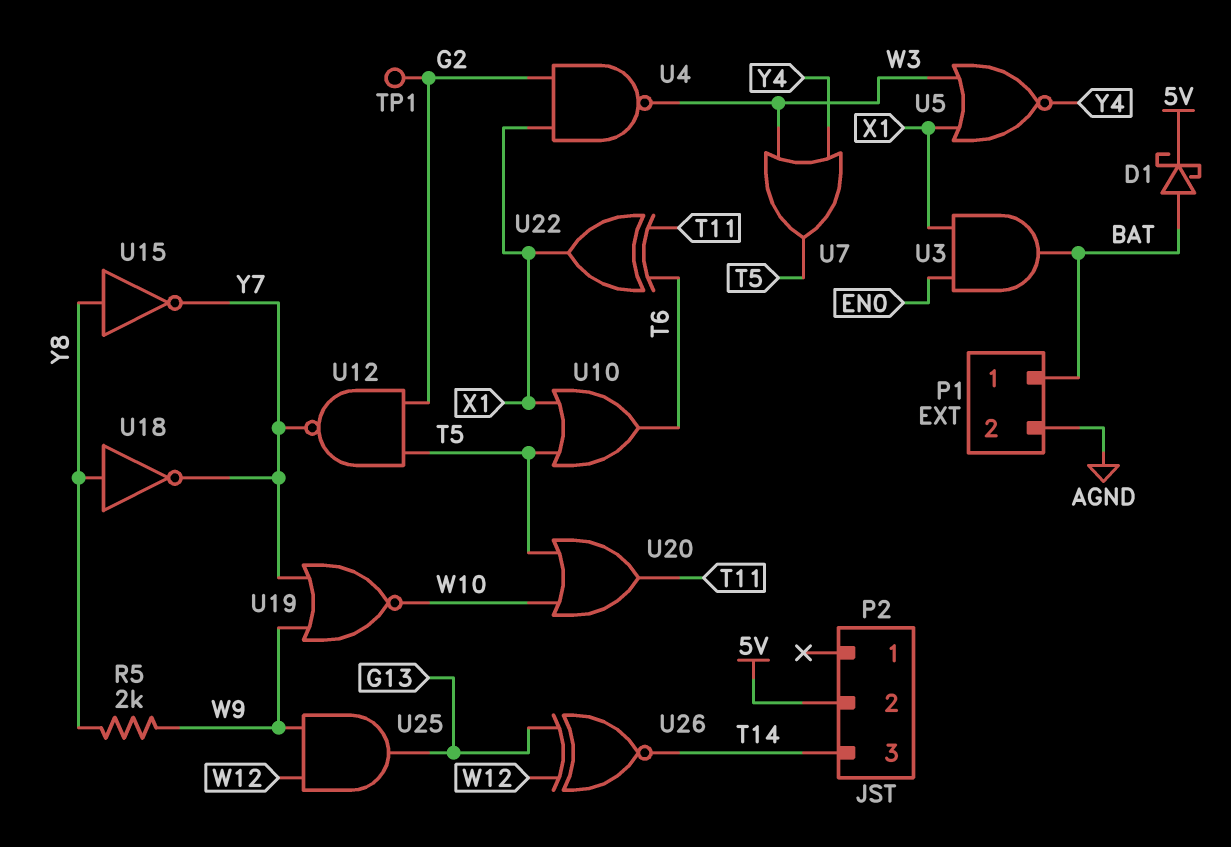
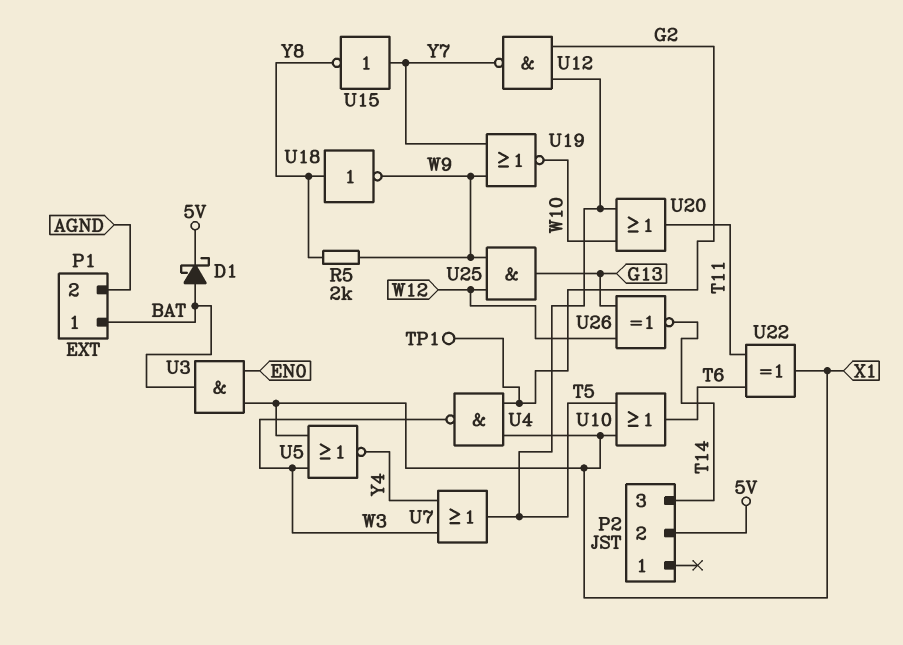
U15: NOT (in Y8, out Y7) -> NOT (in Y7, out Y8)
U18: NOT (in Y8, out Y7) -> NOT (in Y8, out W9)

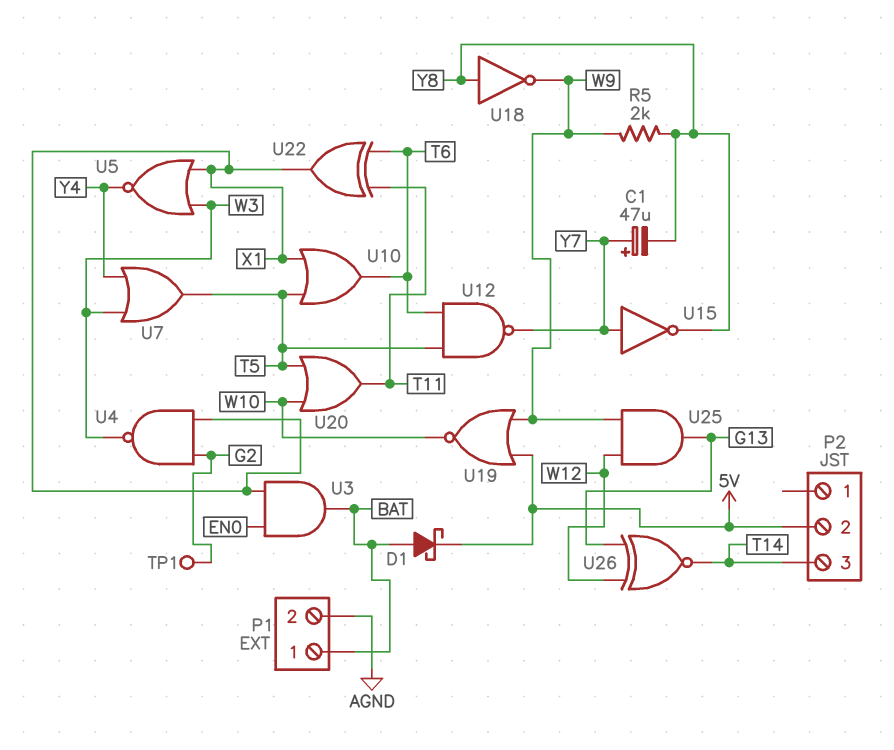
C1: none -> 47uF (plus Y7, minus Y8)
U12: NAND (in G2, in T5, out Y7) -> NAND (in T5, in T6, out Y7)
U19: NOR (in W9, in Y7, out W10) -> NOR (in 5V, in W9, out W10)

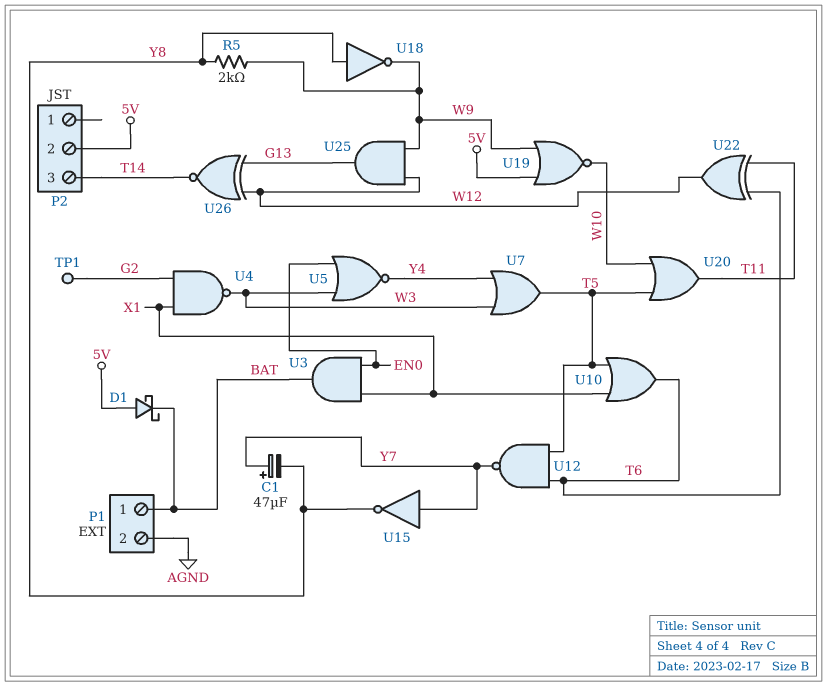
D1: schottky (A BAT, K 5V) -> schottky (A 5V, K BAT)
U5: NOR (in W3, in X1, out Y4) -> NOR (in EN0, in W3, out Y4)
U22: XOR (in T6, in T11, out X1) -> XOR (in T6, in T11, out W12)

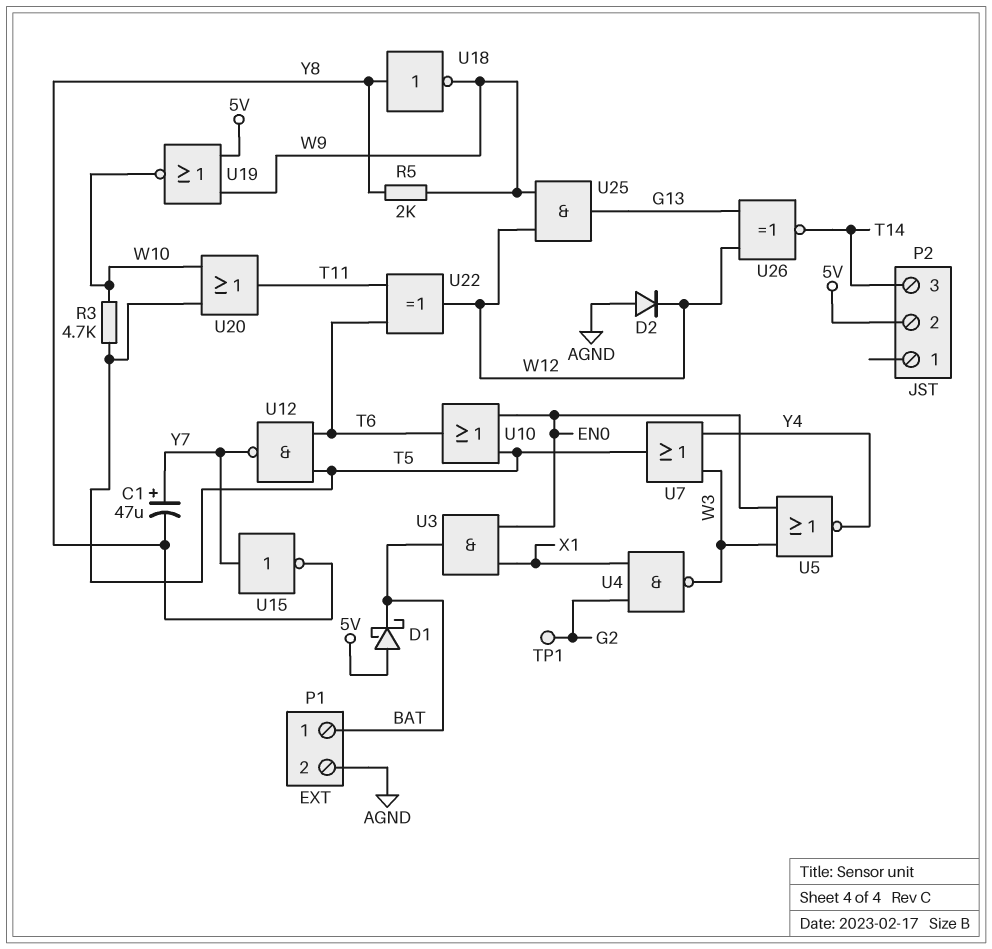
D2: none -> diode (A AGND, K W12)
R3: none -> 4.7k (T5, W10)
U10: OR (in T5, in X1, out T6) -> OR (in EN0, in T5, out T6)

